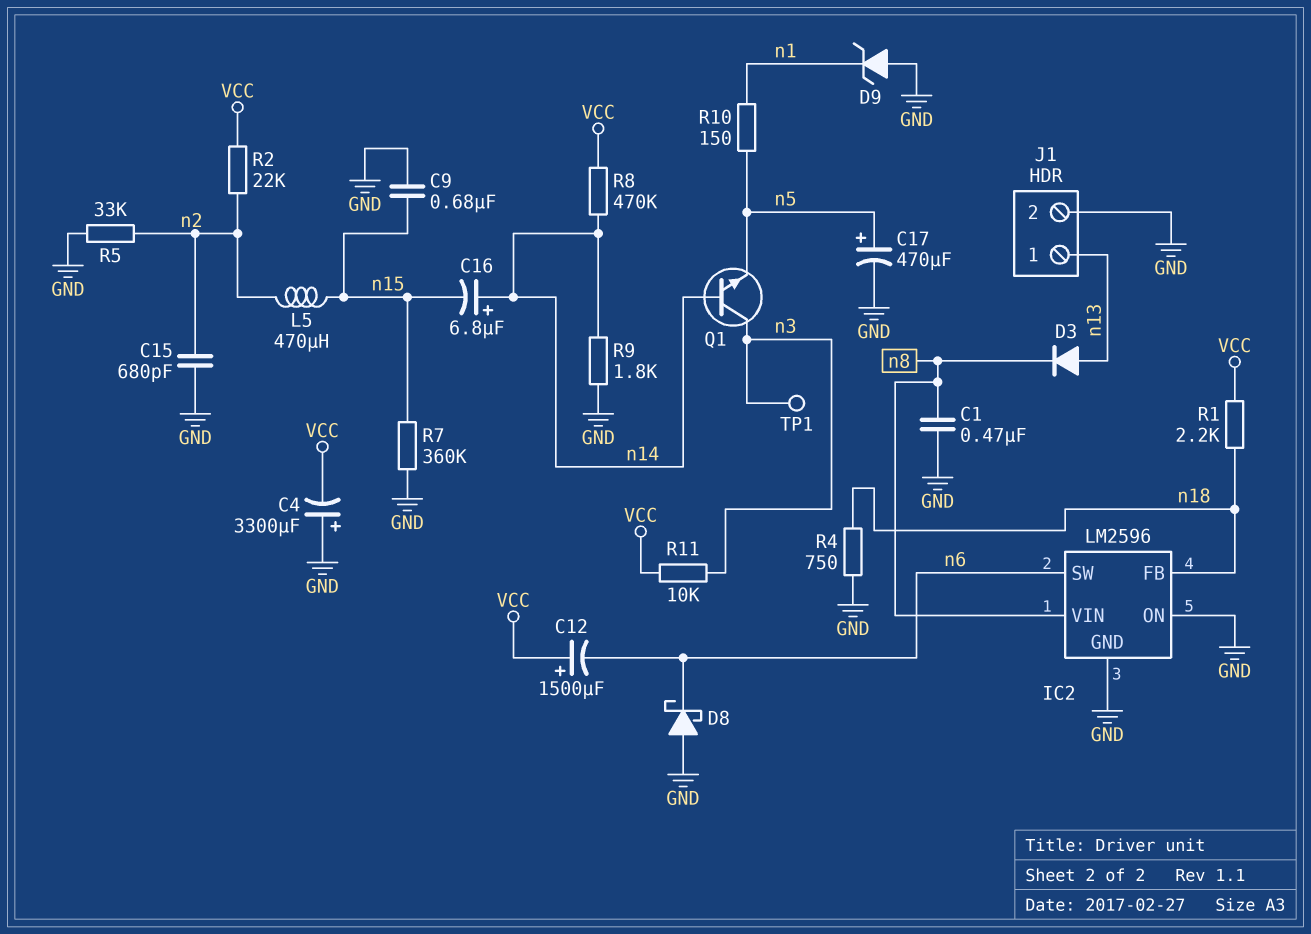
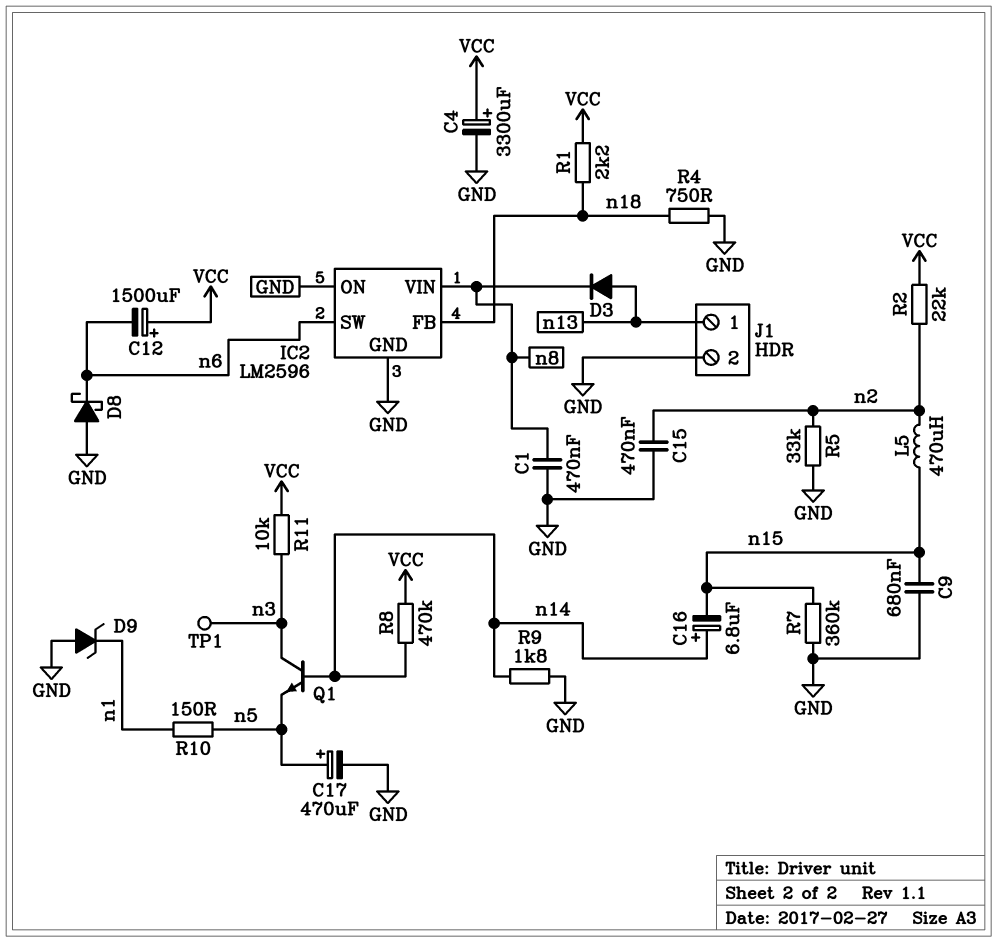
C4: 3300uF (plus GND, minus VCC) -> 3300uF (plus VCC, minus GND)
C15: 680pF (GND, n2) -> 470nF (GND, n2)

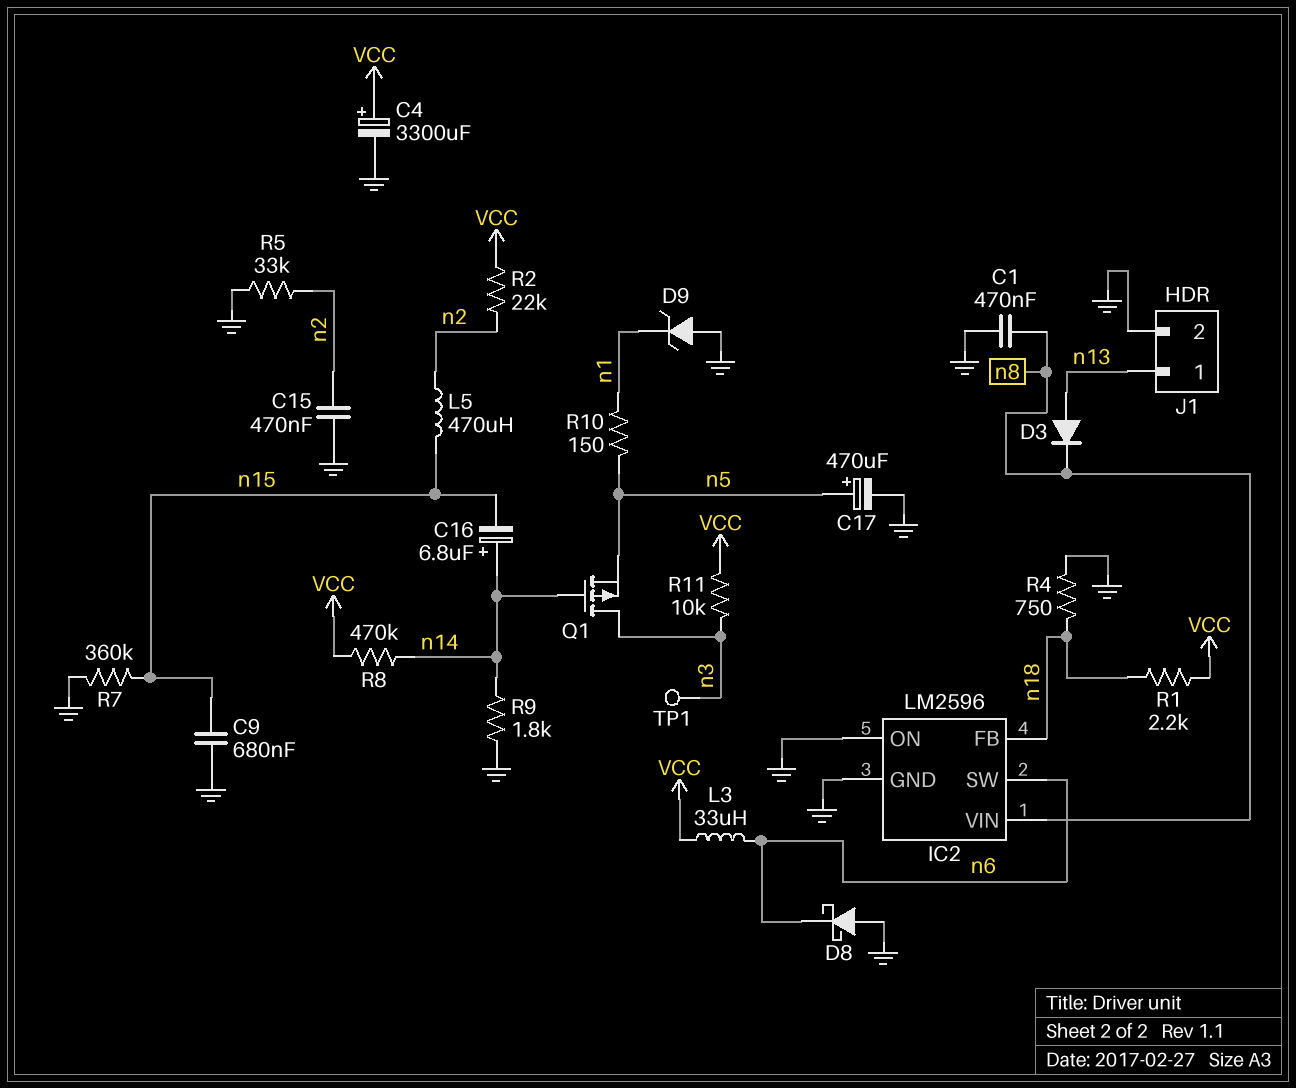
C12: 1500uF (plus VCC, minus n6) -> none
L3: none -> 33uH (VCC, n6)
Q1: NPN (B n14, C n3, E n5) -> PMOS (G n14, D n3, S n5)

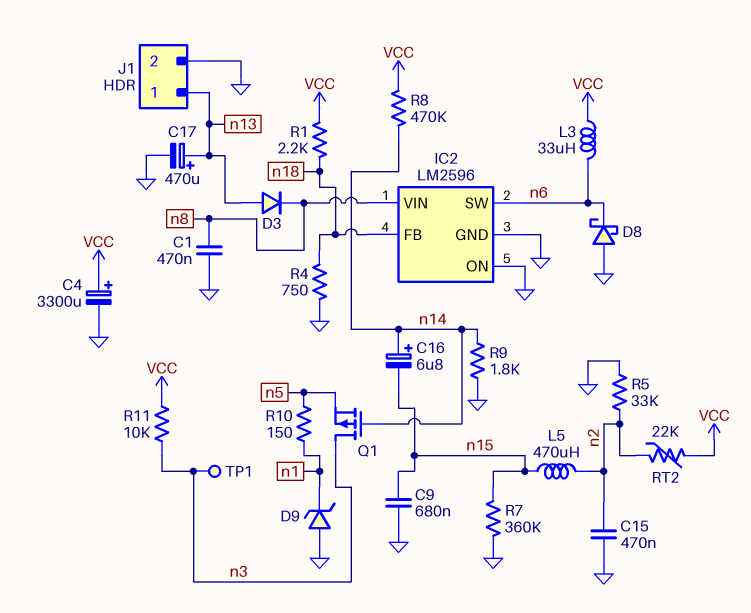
C17: 470uF (plus n5, minus GND) -> 470uF (plus n13, minus GND)
R2: 22k (VCC, n2) -> none
RT2: none -> 22k (VCC, n2)

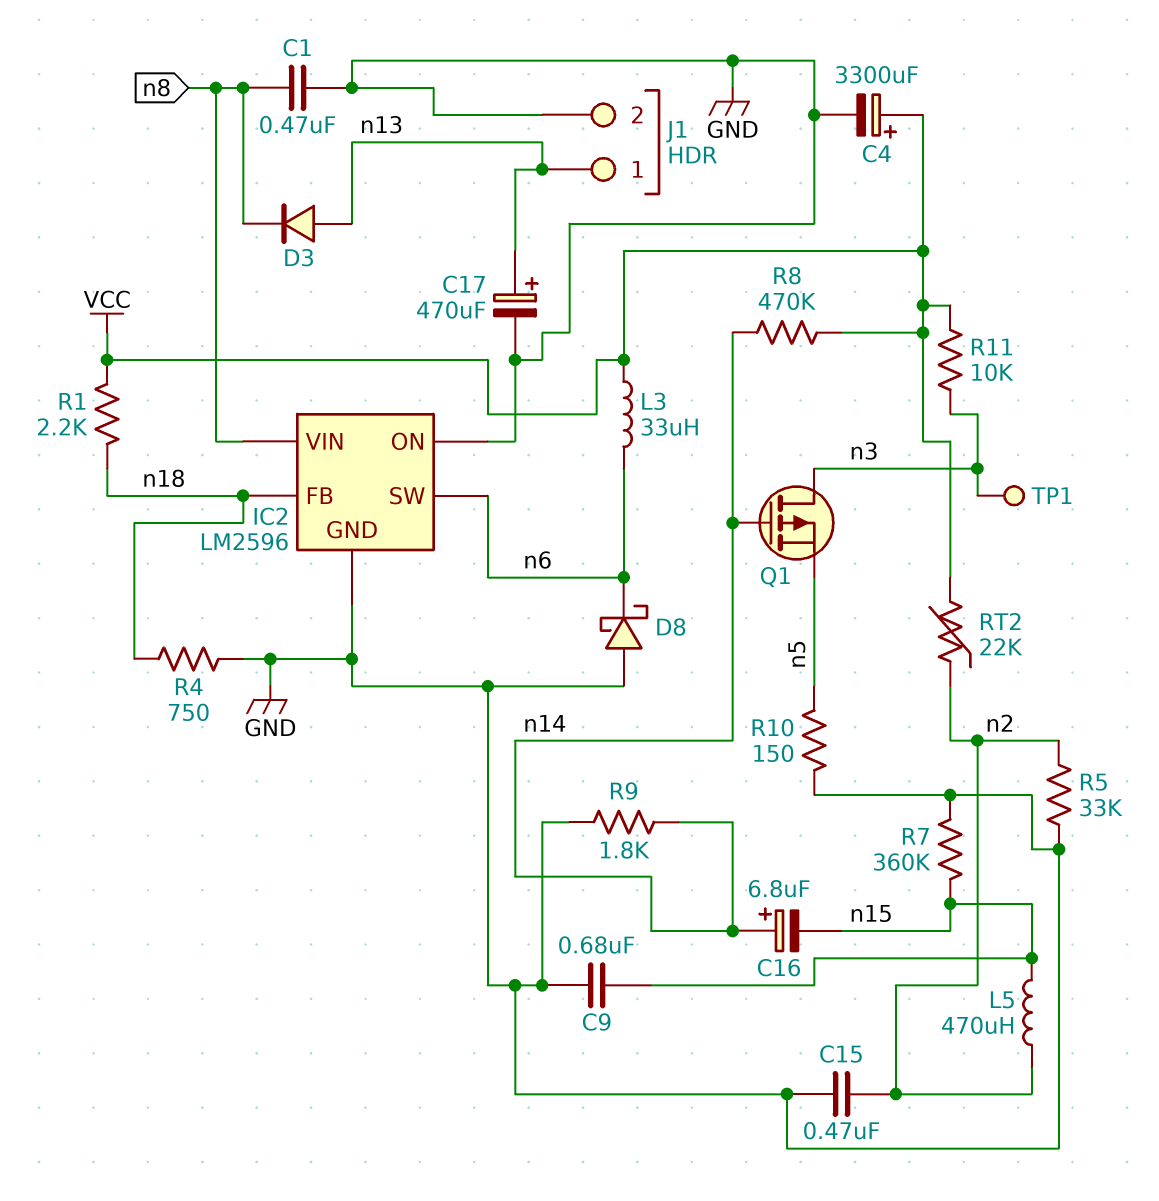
D9: zener (A GND, K n1) -> none
R10: 150 (n1, n5) -> 150 (GND, n5)

